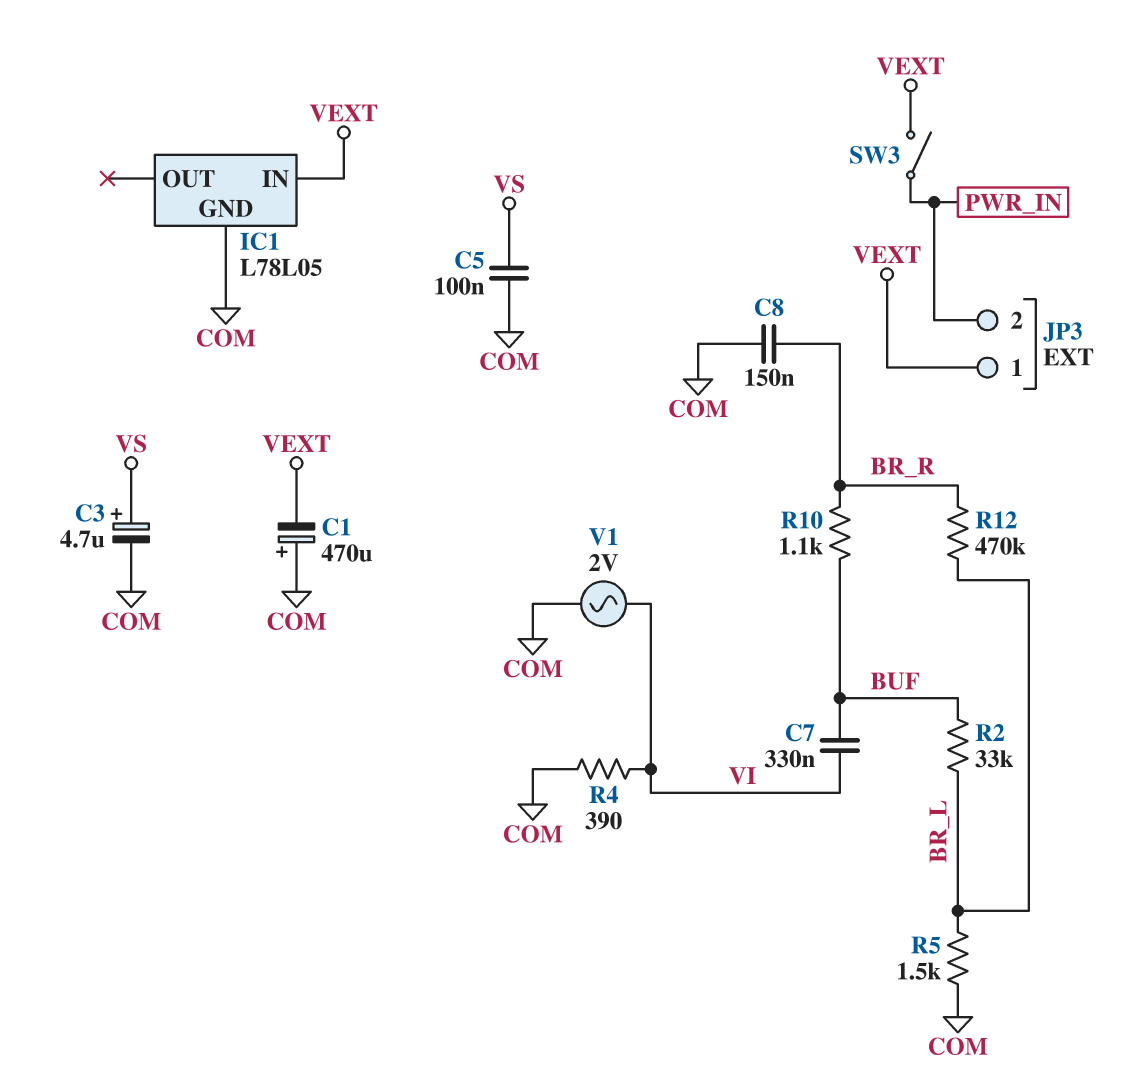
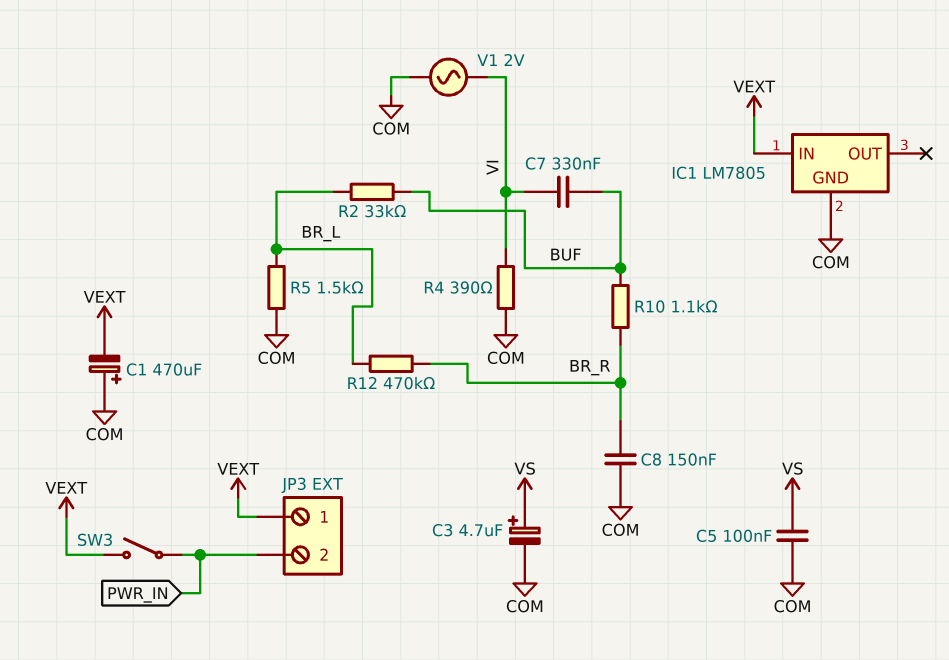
IC1: L78L05 -> LM7805

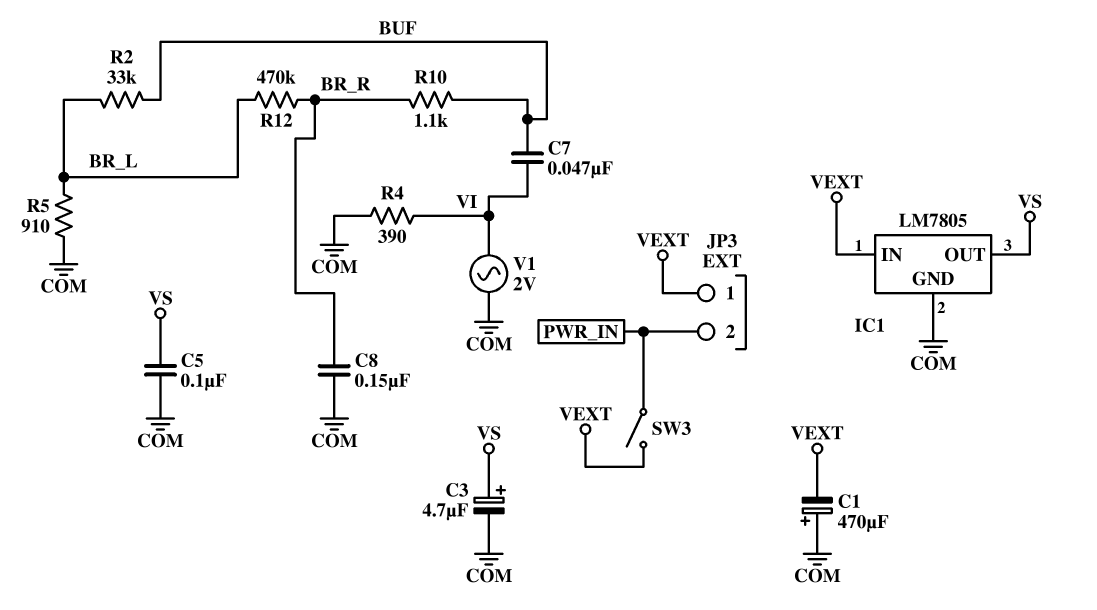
C7: 330nF (BUF, VI) -> 47nF (BUF, VI)
IC1 pin OUT: none -> VS
R5: 1.5k (BR_L, COM) -> 910 (BR_L, COM)

